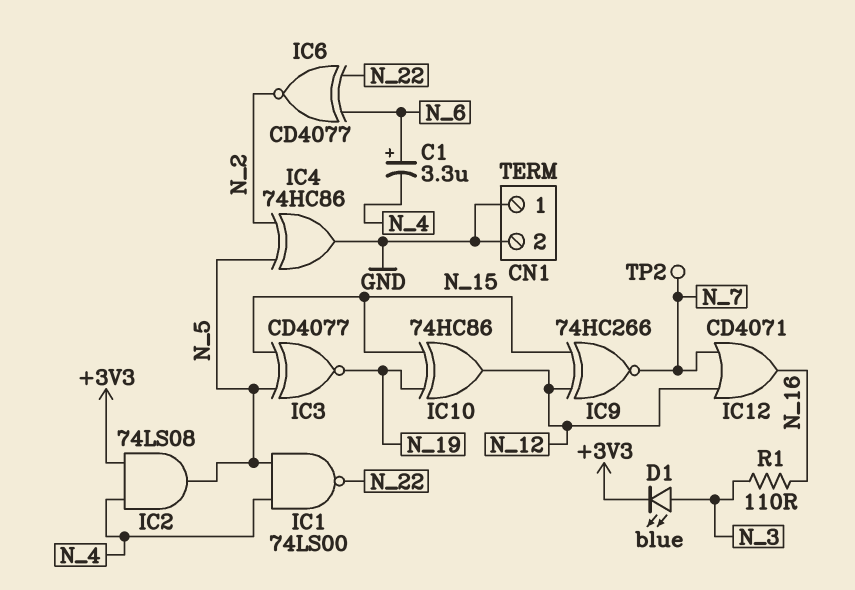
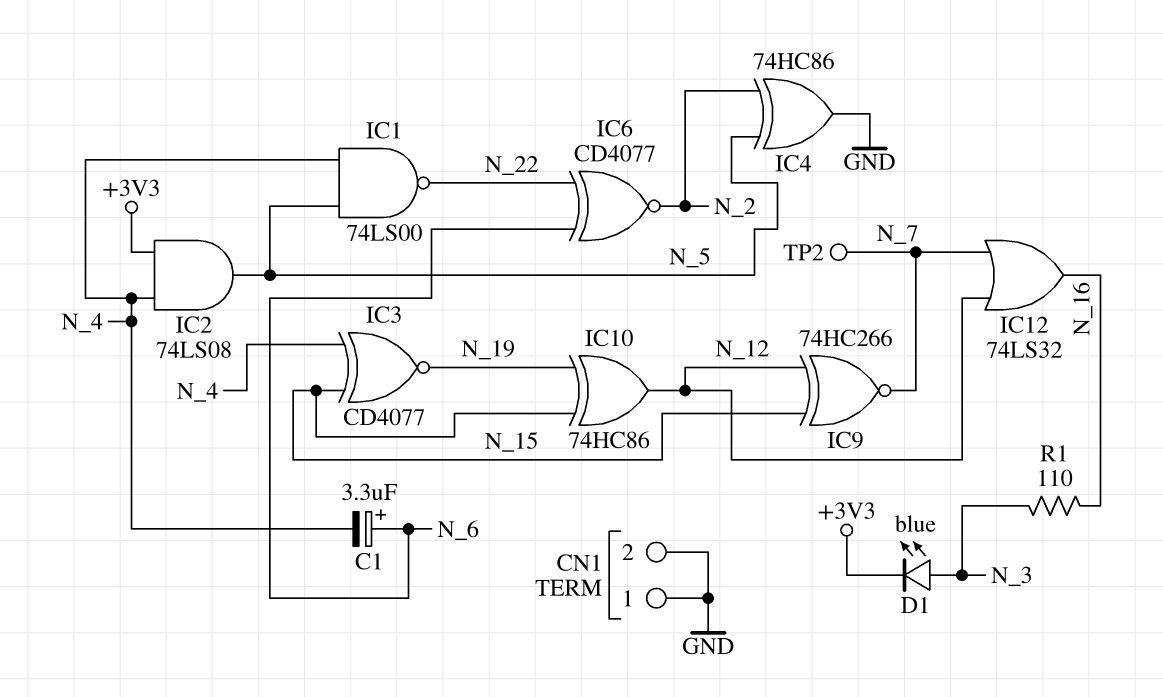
IC3: XNOR CD4077 (in N_5, in N_15, out N_19) -> XNOR CD4077 (in N_4, in N_15, out N_19)
IC12: OR CD4071 (in N_7, in N_12, out N_16) -> OR 74LS32 (in N_7, in N_12, out N_16)

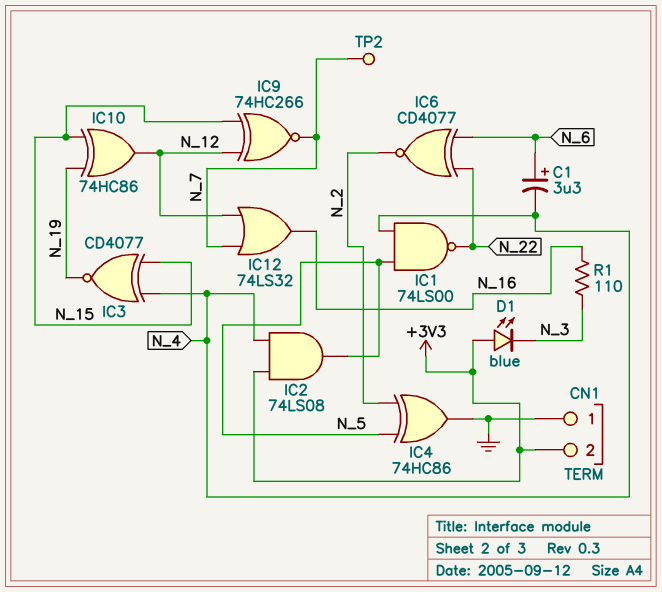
CN1 pin 2: GND -> +3V3
D1: LED blue (A N_3, K +3V3) -> LED blue (A +3V3, K N_3)

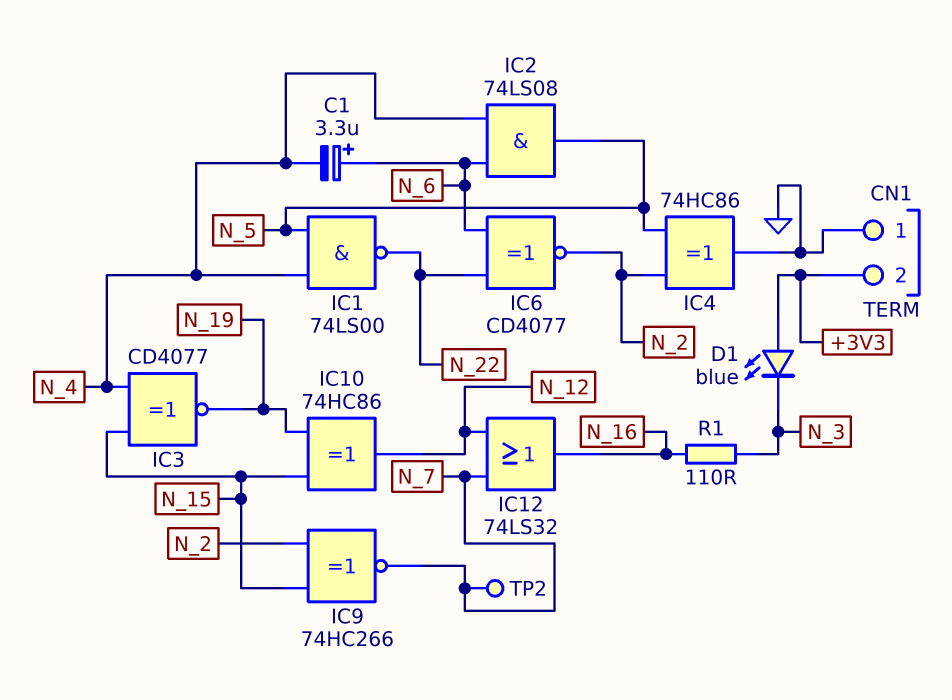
IC2: AND 74LS08 (in +3V3, in N_4, out N_5) -> AND 74LS08 (in N_4, in N_6, out N_5)
IC9: XNOR 74HC266 (in N_12, in N_15, out N_7) -> XNOR 74HC266 (in N_2, in N_15, out N_7)

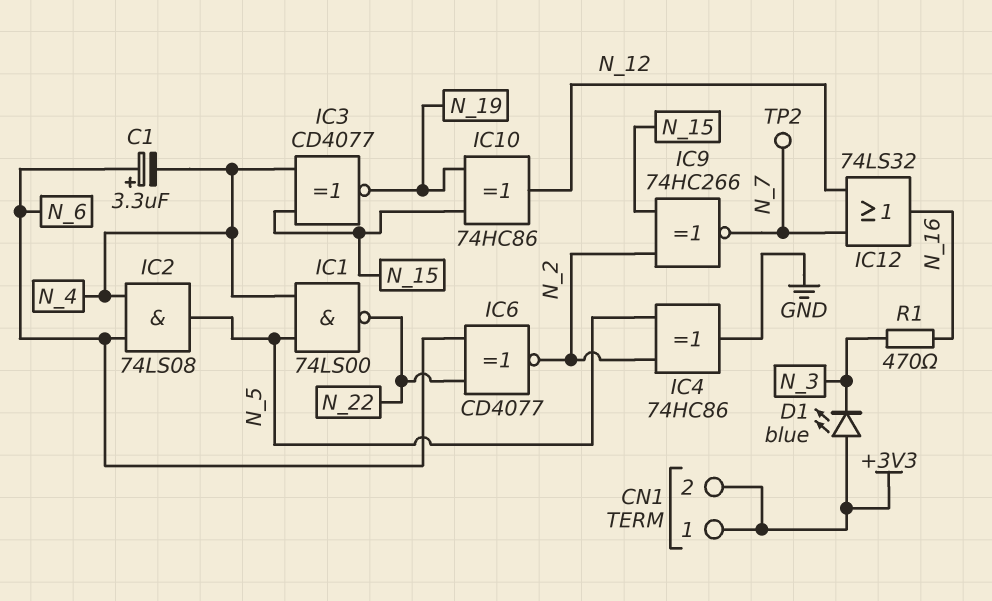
CN1 pin 1: GND -> +3V3
R1: 110 (N_3, N_16) -> 470 (N_3, N_16)

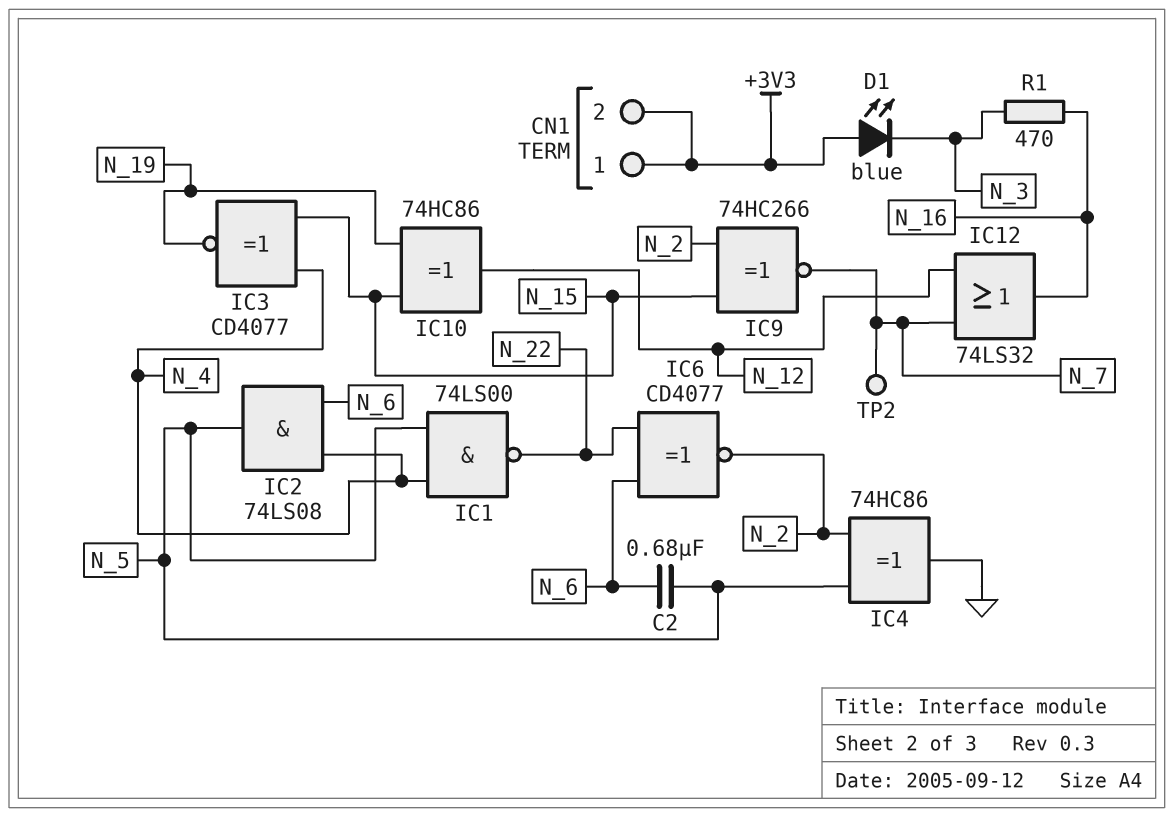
C1: 3.3uF (plus N_6, minus N_4) -> none
C2: none -> 680nF (N_5, N_6)

